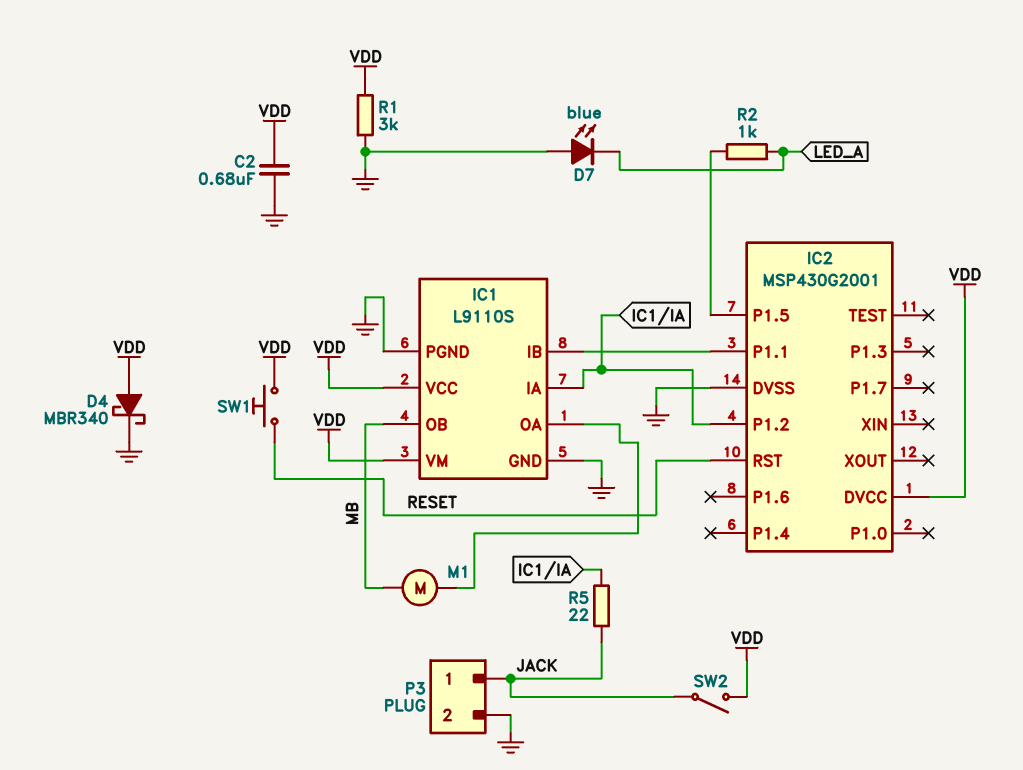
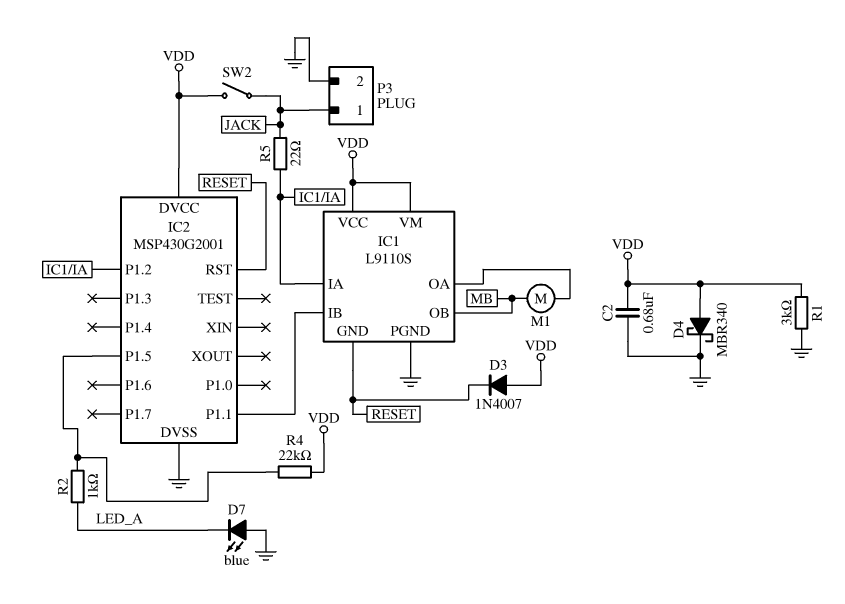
D3: none -> diode 1N4007 (A VDD, K RESET)
IC1 pin GND: GND -> RESET
R4: none -> 22k (IC2/P1.5, VDD)
SW1: button (RESET, VDD) -> none

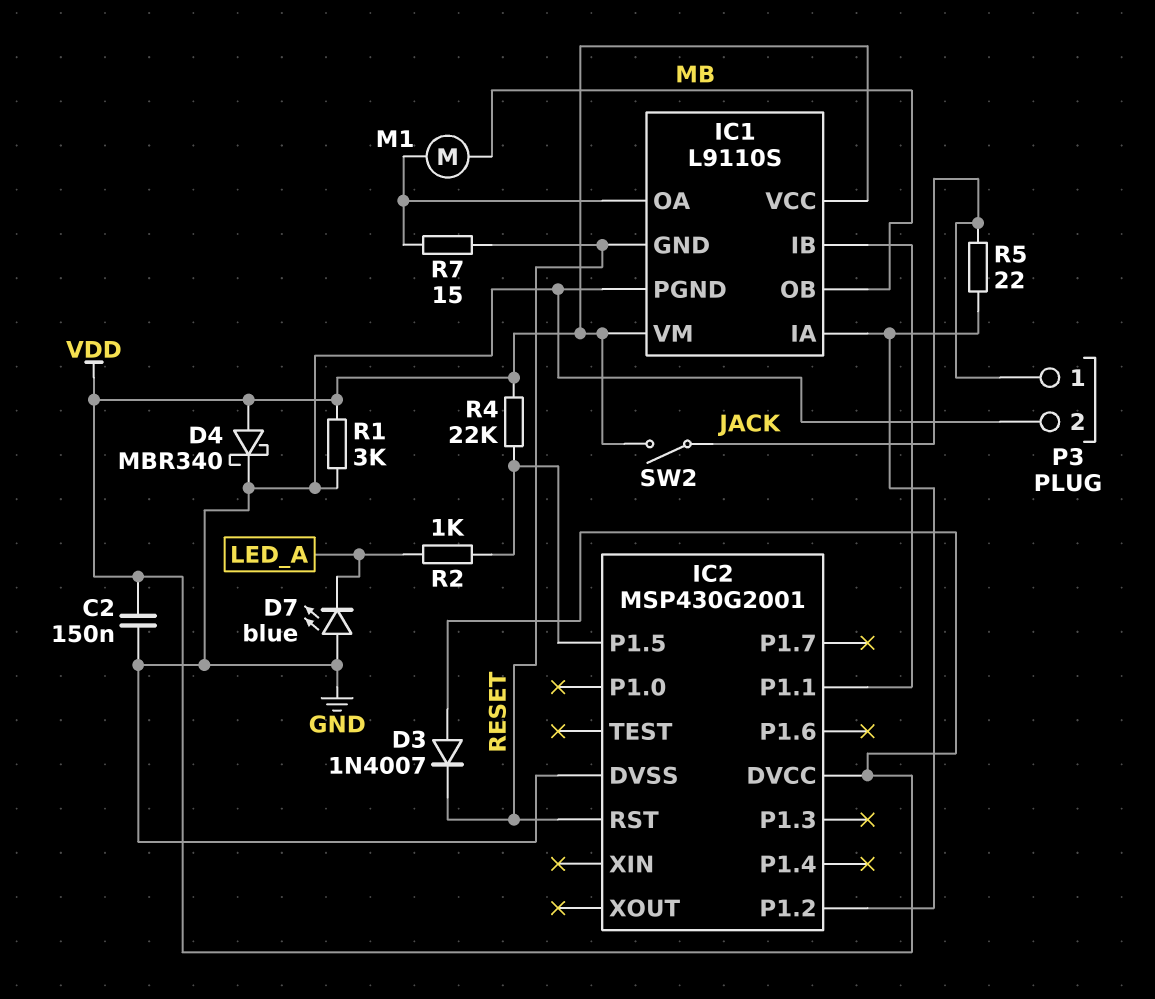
C2: 680nF (GND, VDD) -> 150nF (GND, VDD)
R7: none -> 15 (IC1/OA, RESET)

